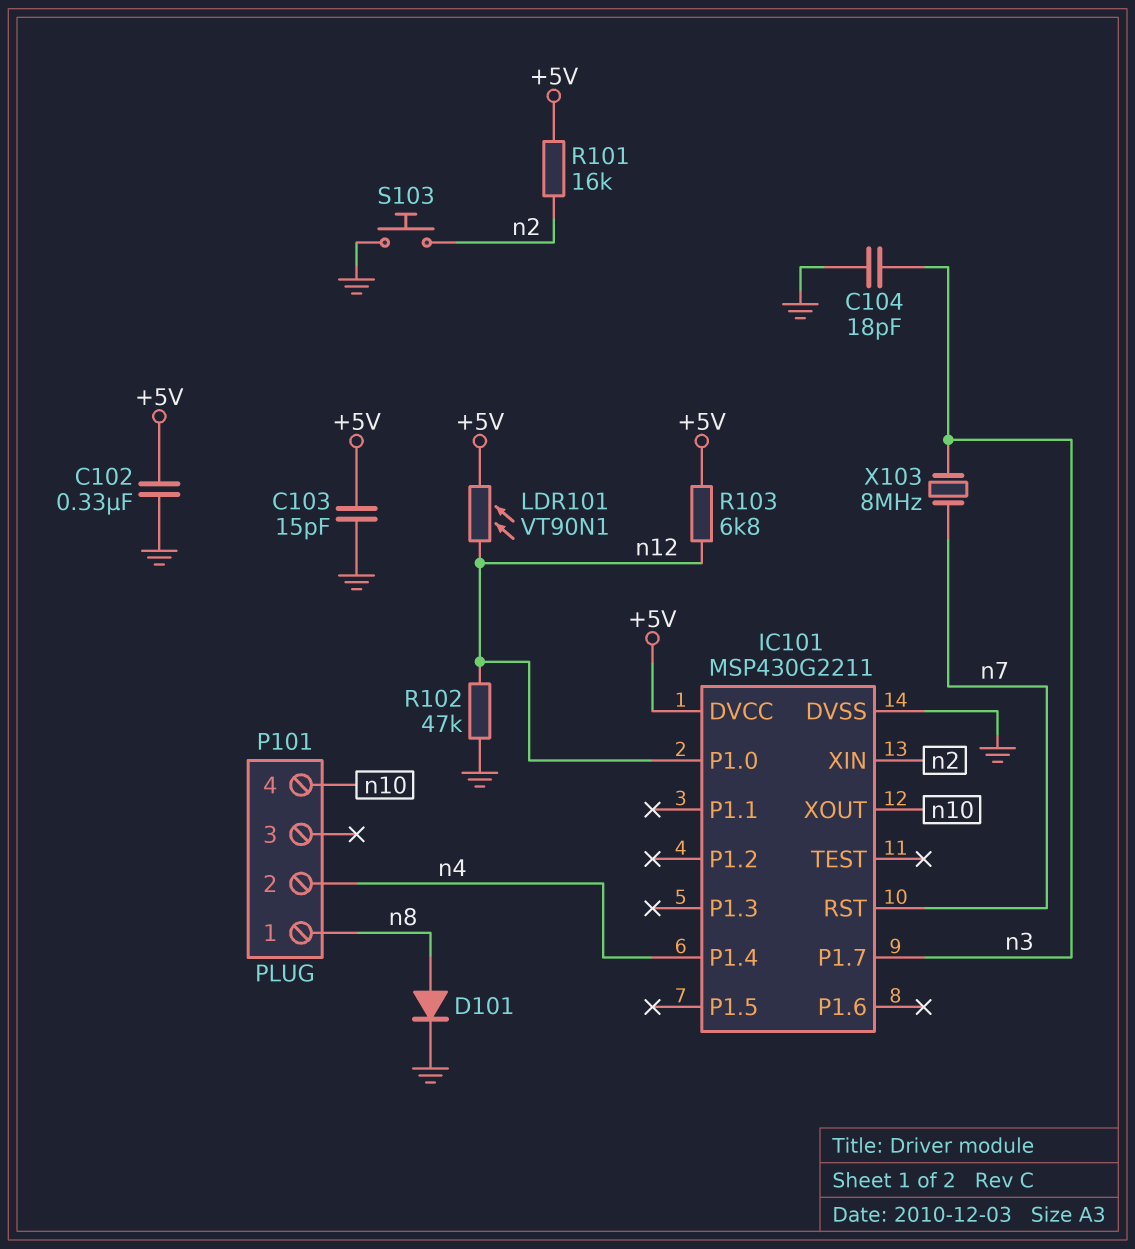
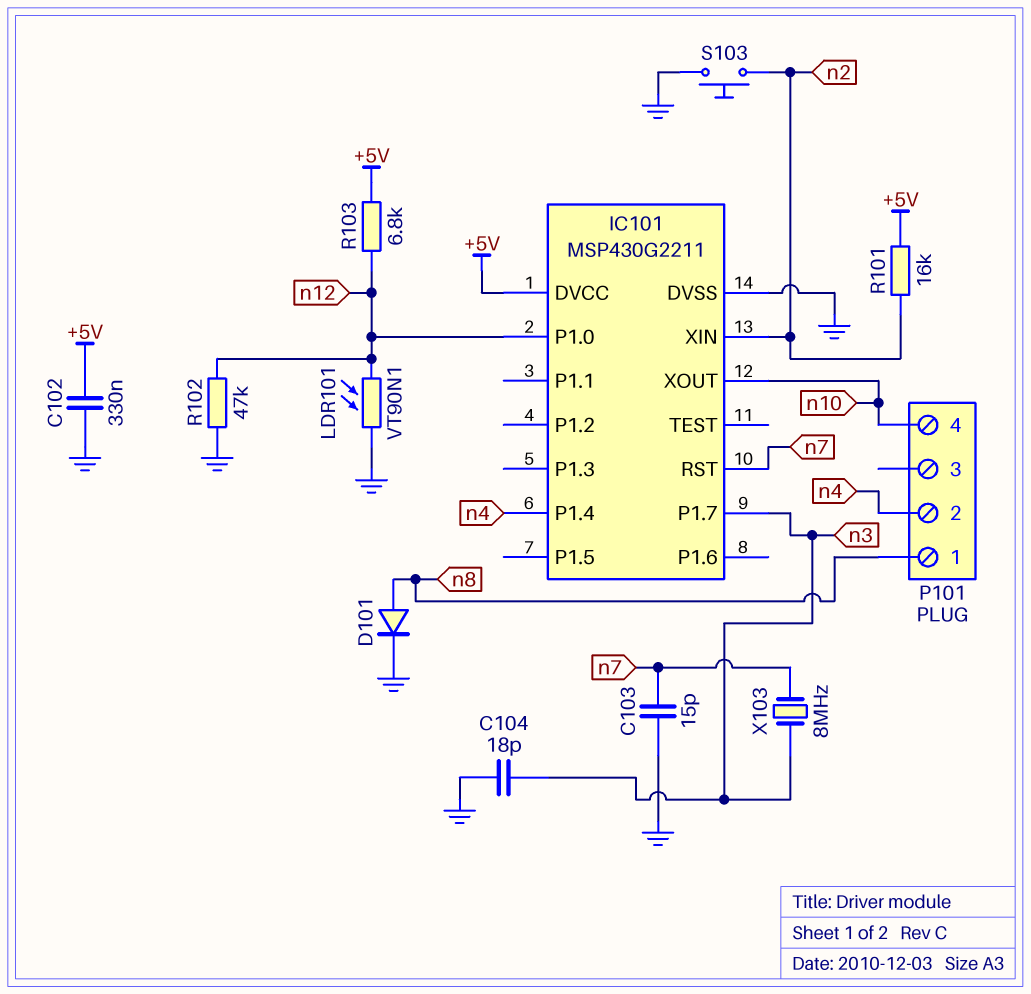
C103: 15pF (+5V, GND) -> 15pF (GND, n7)
LDR101: VT90N1 (+5V, n12) -> VT90N1 (GND, n12)

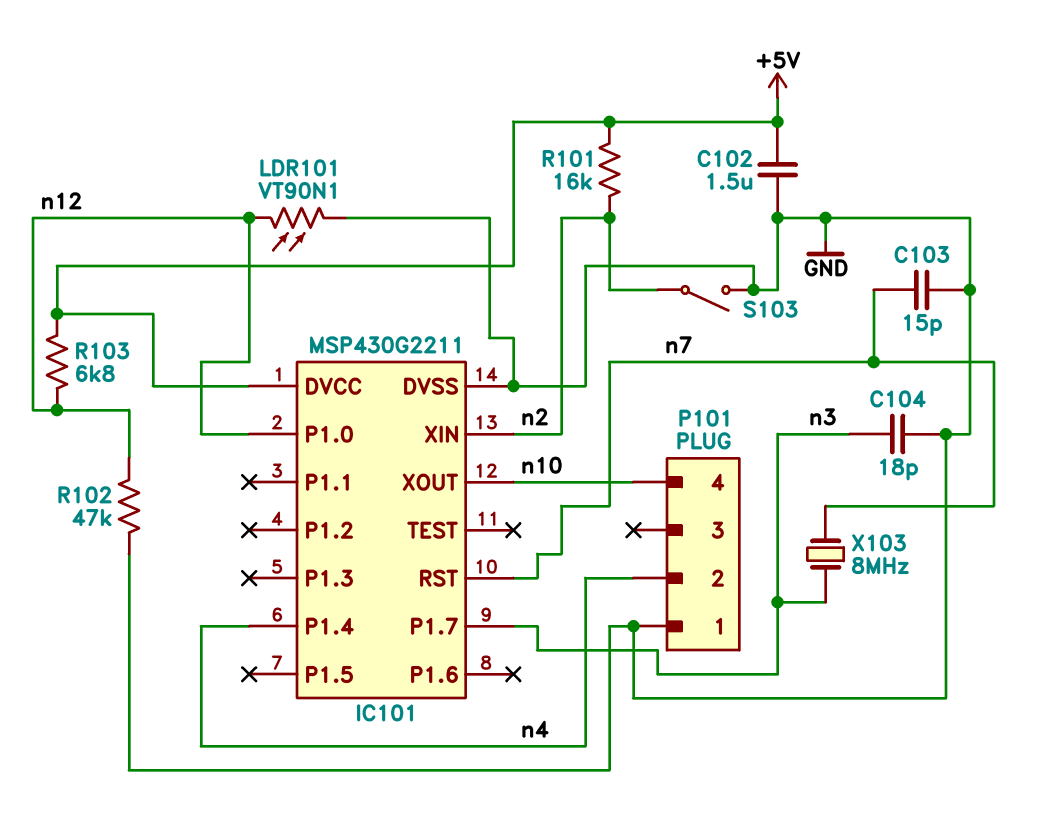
C102: 330nF (+5V, GND) -> 1.5uF (+5V, GND)
D101: diode (A n8, K GND) -> none
P101 pin 1: n8 -> GND
S103: button (GND, n2) -> switch (GND, n2)

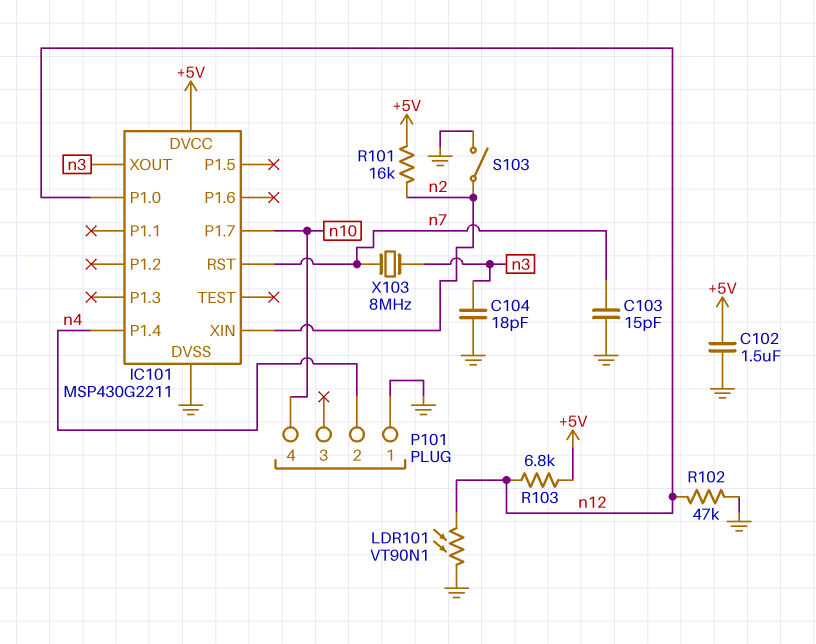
IC101 pin P1.7: n3 -> n10
IC101 pin XOUT: n10 -> n3

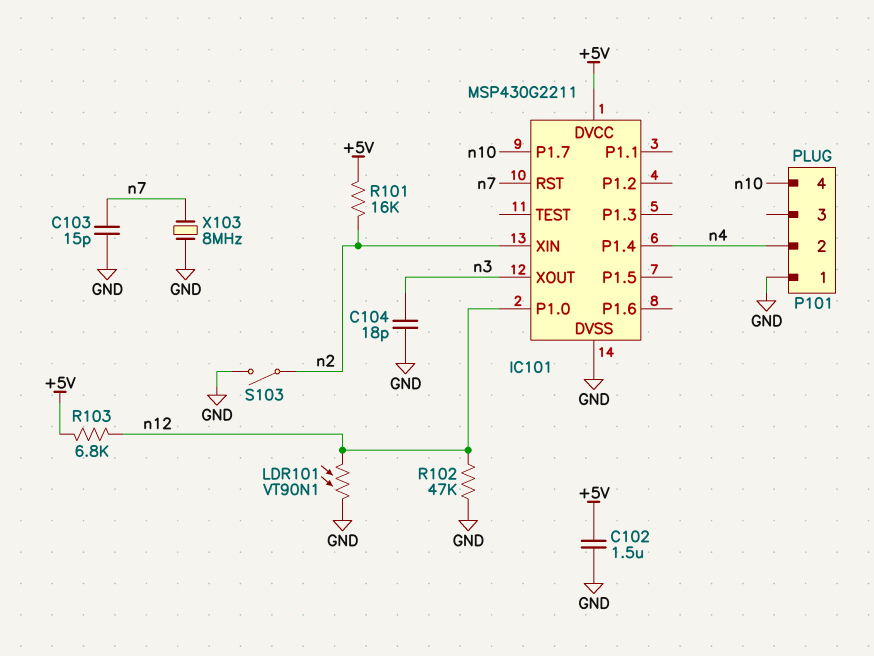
X103: 8MHz (n3, n7) -> 8MHz (GND, n7)

